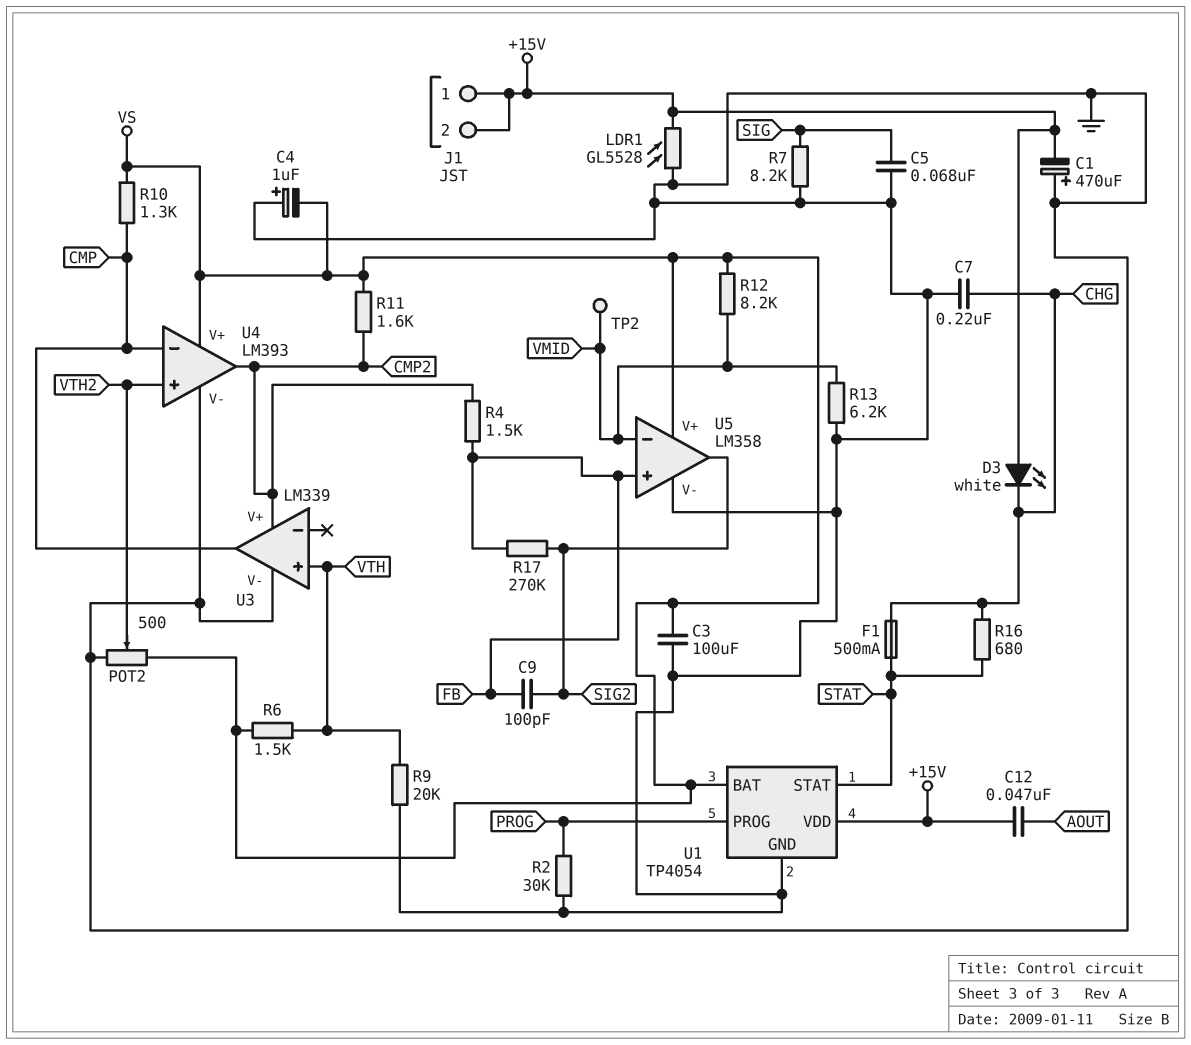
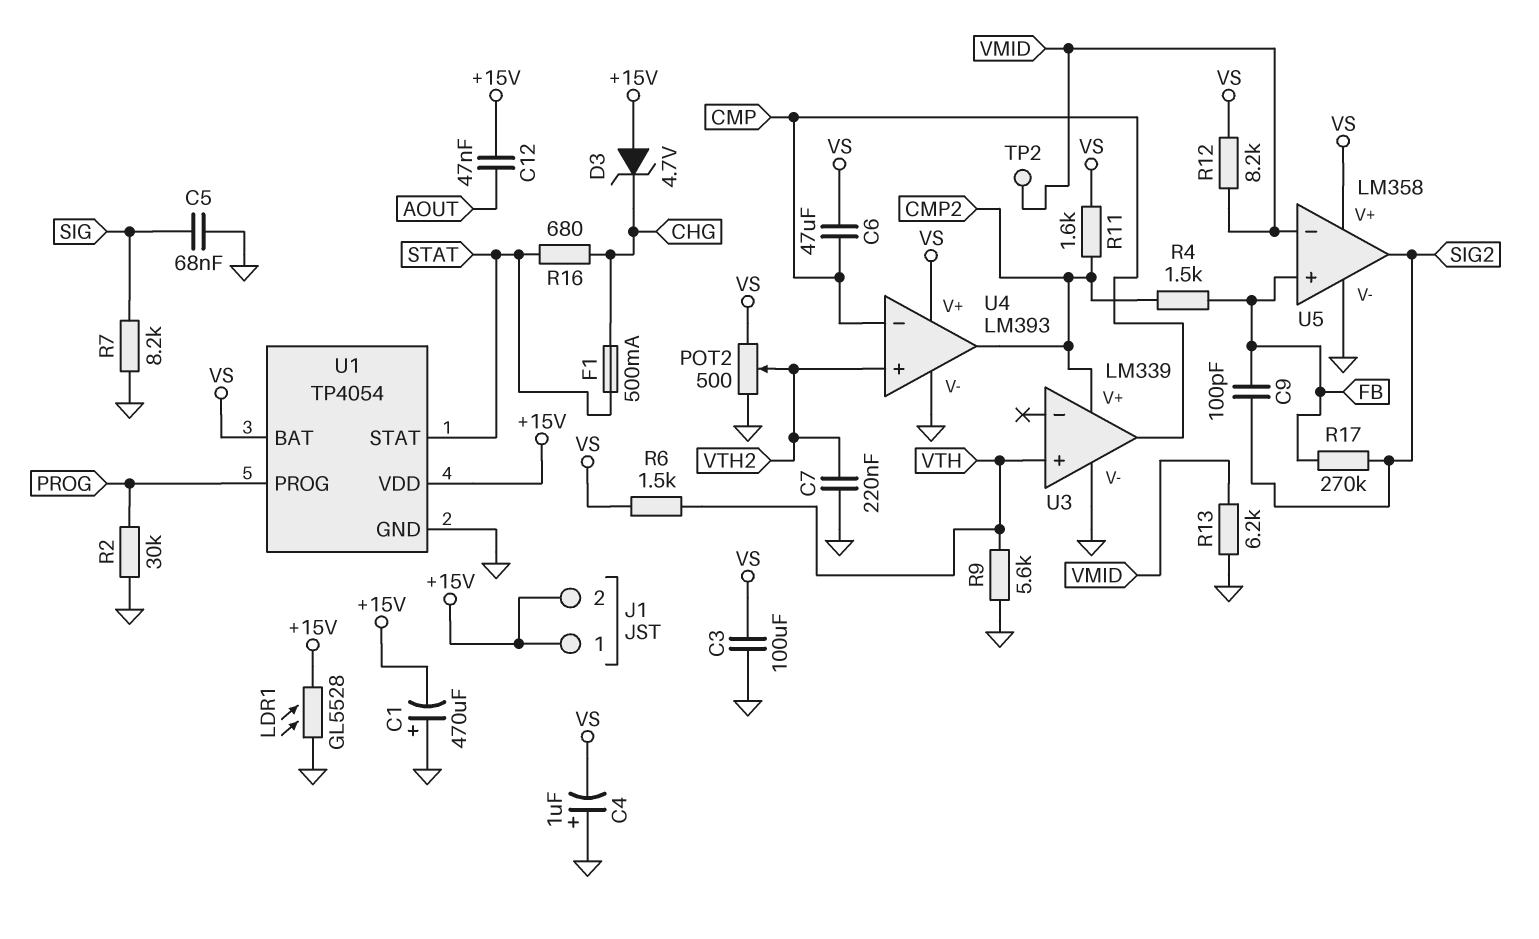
C6: none -> 47uF (CMP, VS)
C7: 220nF (CHG, GND) -> 220nF (GND, VTH2)
D3: LED white (A +15V, K CHG) -> zener 4.7V (A +15V, K CHG)
R9: 20k (GND, VTH) -> 5.6k (GND, VTH)
R10: 1.3k (CMP, VS) -> none

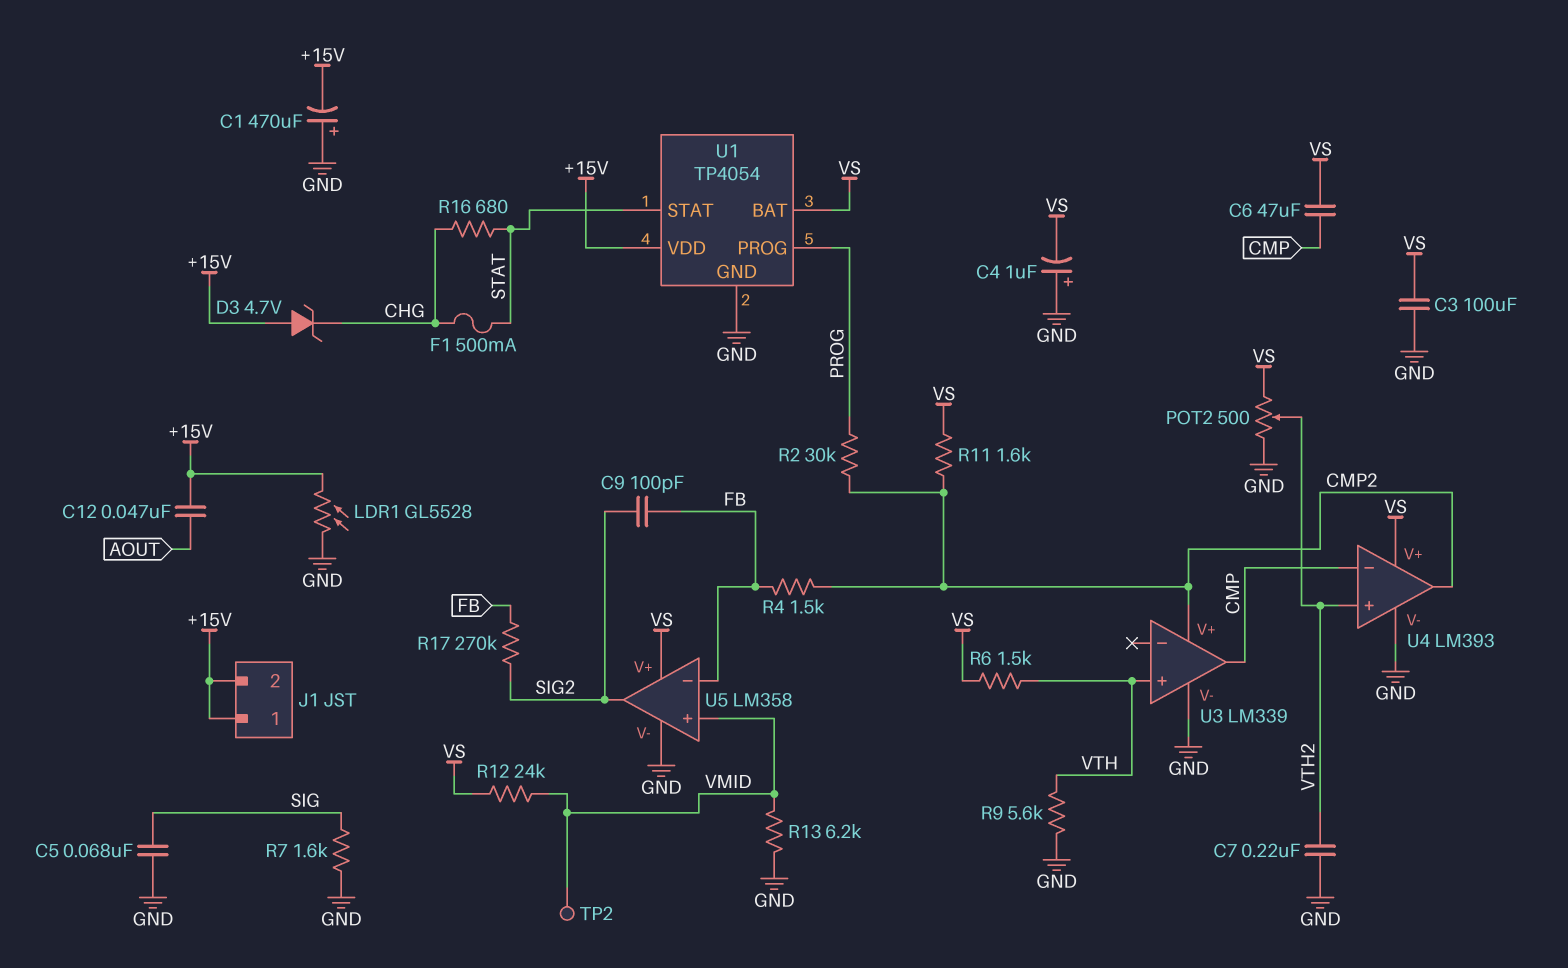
R2: 30k (GND, PROG) -> 30k (CMP2, PROG)
R7: 8.2k (GND, SIG) -> 1.6k (GND, SIG)
R12: 8.2k (VMID, VS) -> 24k (VMID, VS)
U5 pin in+: FB -> VMID
U5 pin in-: VMID -> FB

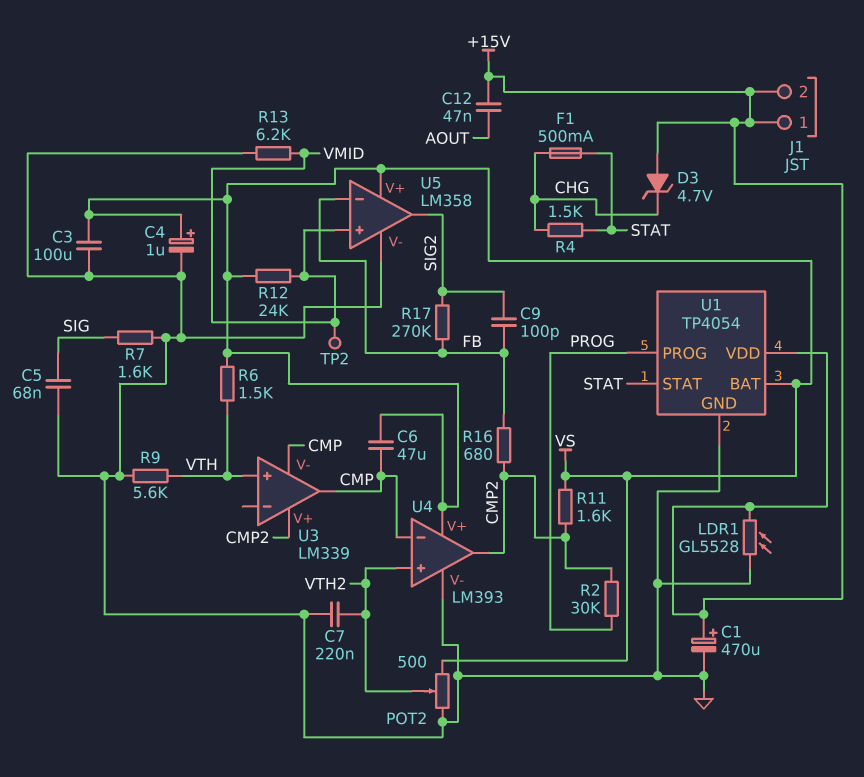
C1: 470uF (plus GND, minus +15V) -> 470uF (plus +15V, minus GND)
C4: 1uF (plus GND, minus VS) -> 1uF (plus VS, minus GND)
R4: 1.5k (CMP2, FB) -> 1.5k (CHG, STAT)
R16: 680 (CHG, STAT) -> 680 (CMP2, FB)
U3 pin V-: GND -> CMP

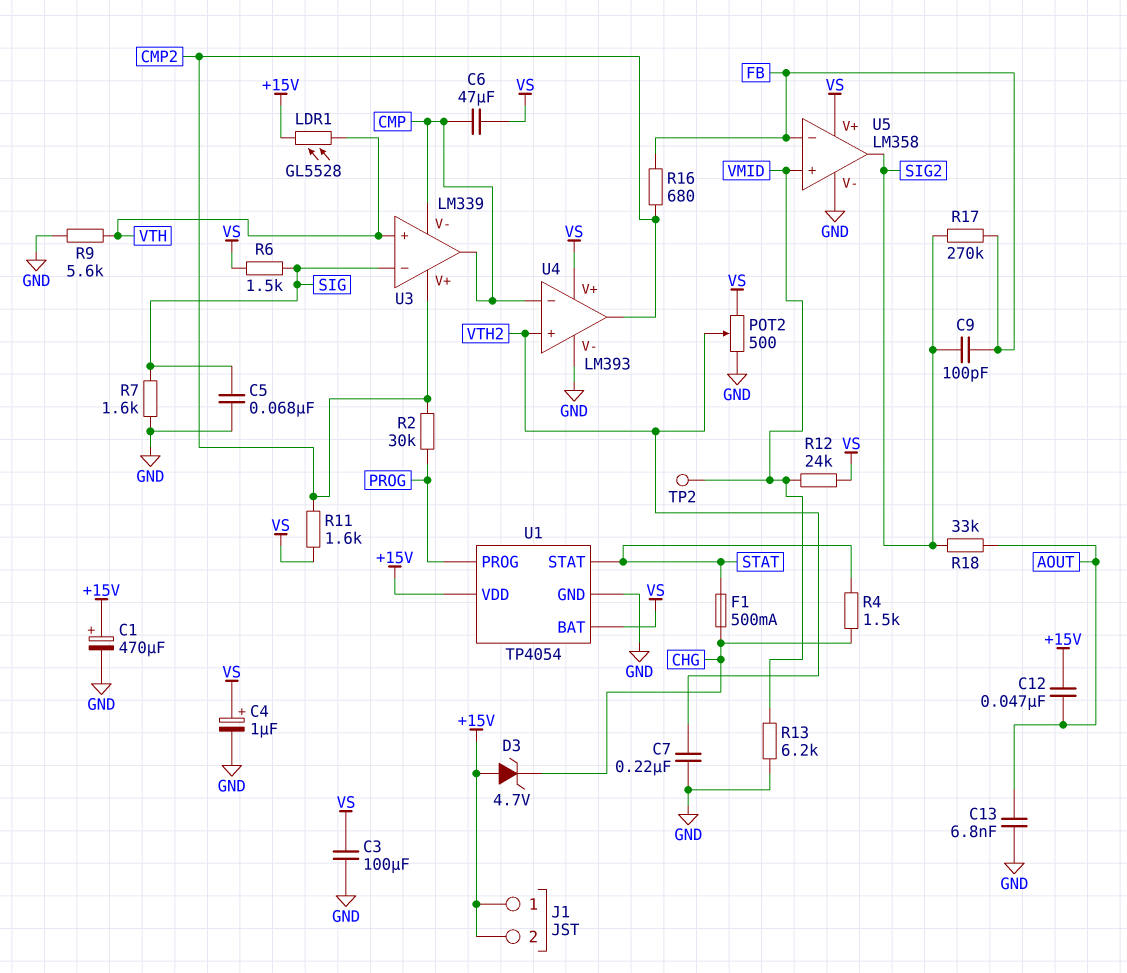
C13: none -> 6.8nF (AOUT, GND)
LDR1: GL5528 (+15V, GND) -> GL5528 (+15V, VTH)
R6: 1.5k (VS, VTH) -> 1.5k (SIG, VS)
R18: none -> 33k (AOUT, SIG2)
U3 pin in-: none -> SIG

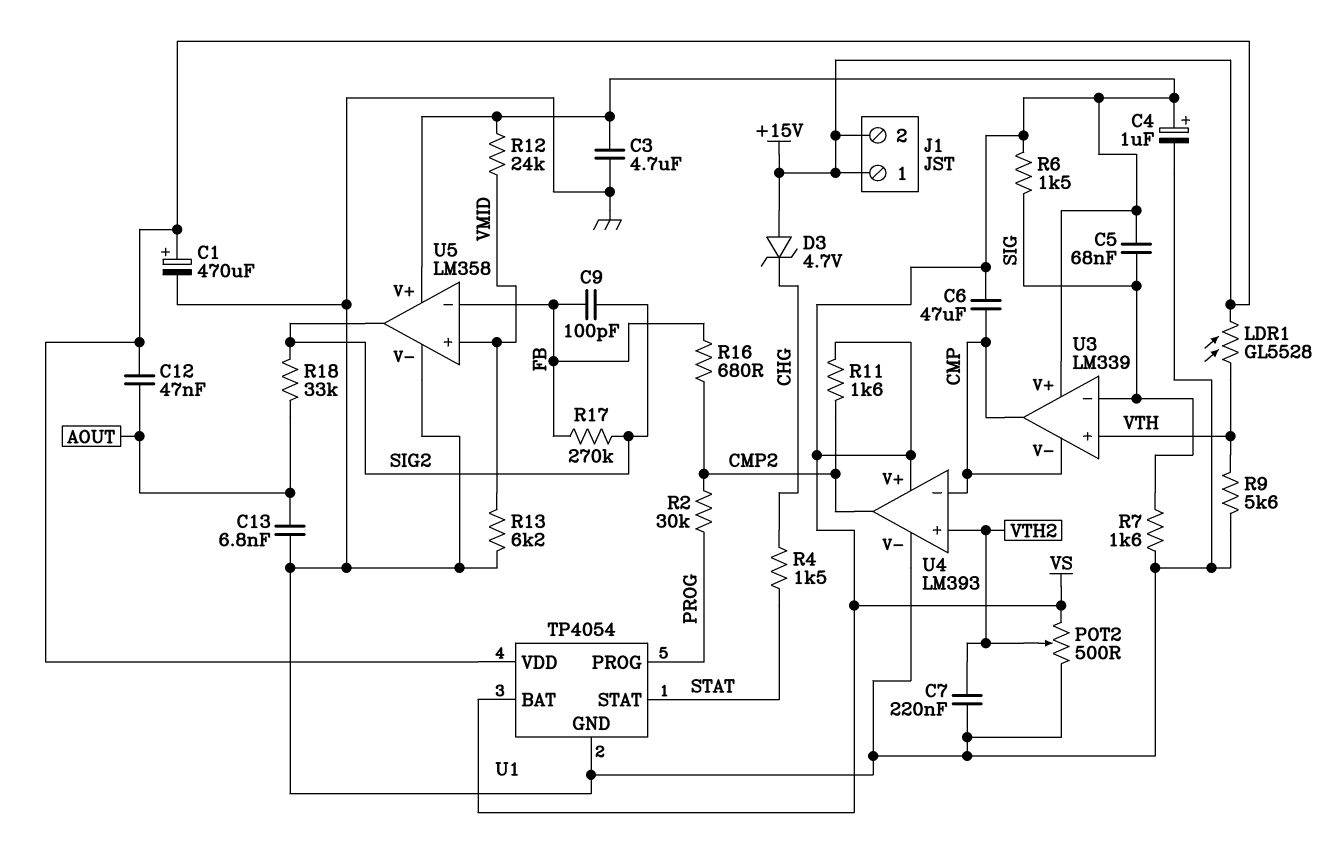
C3: 100uF (GND, VS) -> 4.7uF (GND, VS)
C5: 68nF (GND, SIG) -> 68nF (SIG, VS)
F1: 500mA (CHG, STAT) -> none
TP2: test point (VMID) -> none
U3 pin V+: CMP2 -> VS

